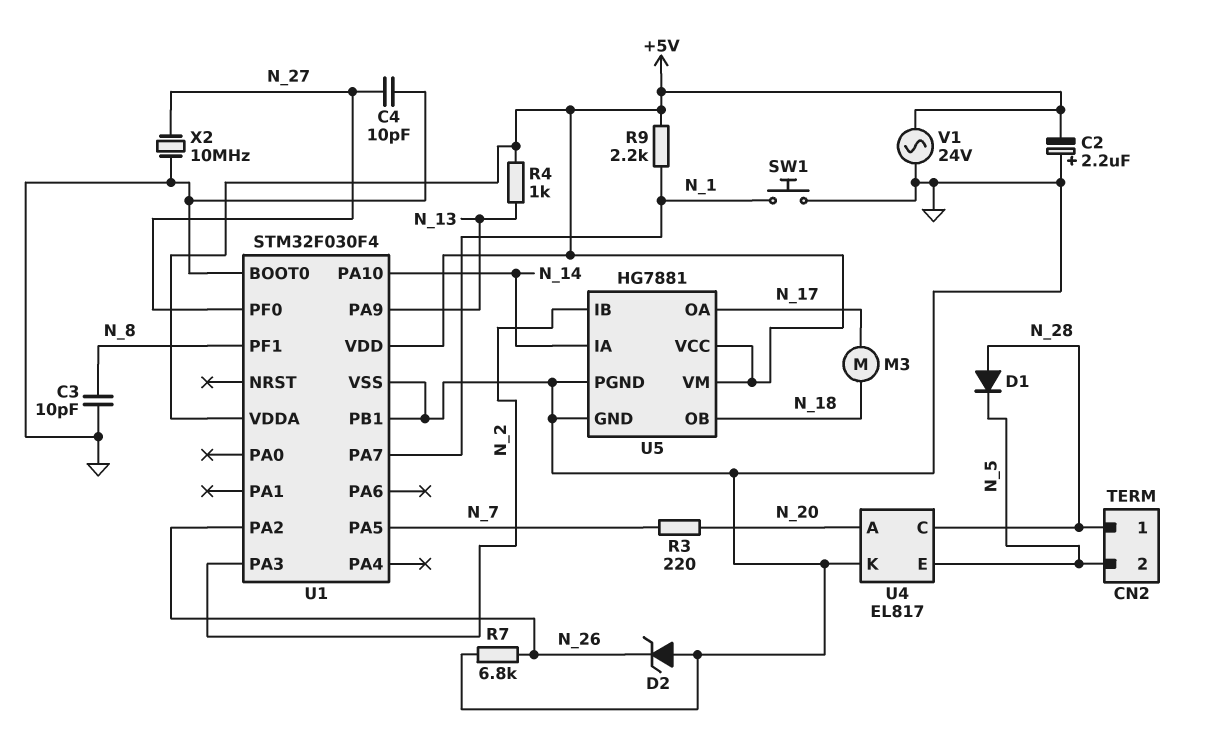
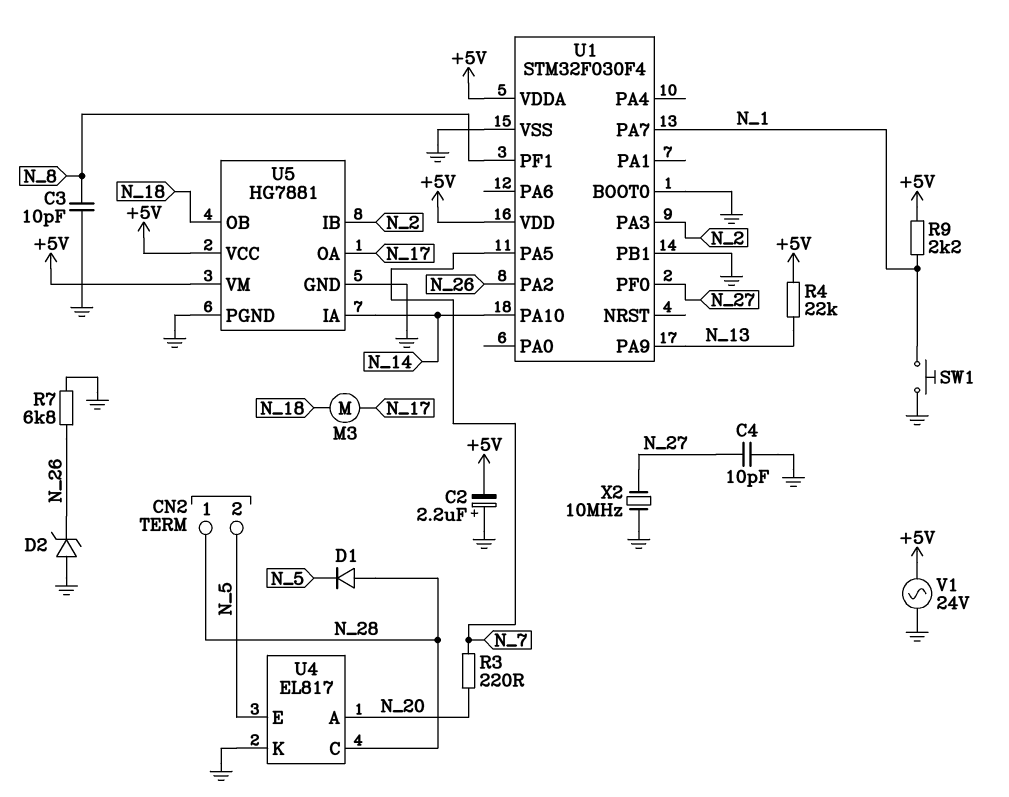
R4: 1k (+5V, N_13) -> 22k (+5V, N_13)

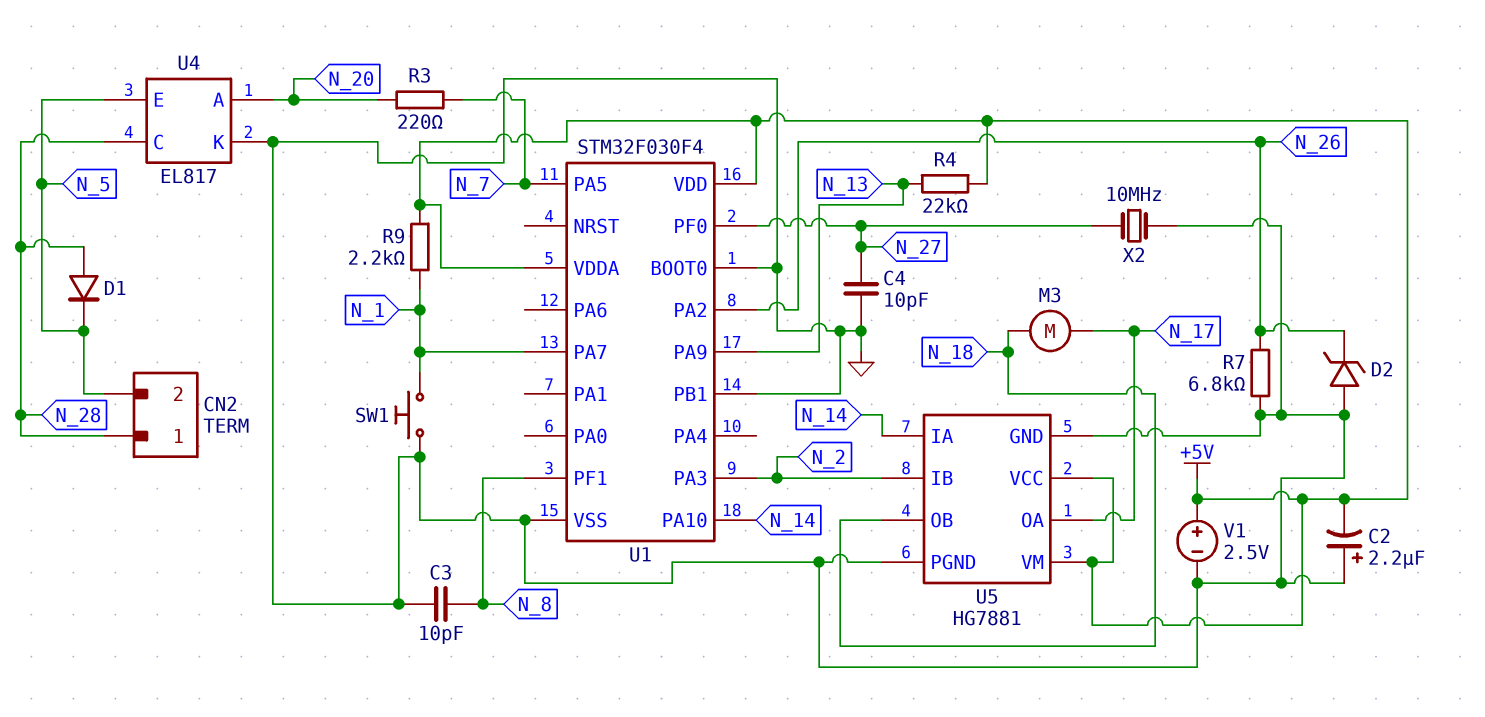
V1: AC 24V (+5V, GND) -> 2.5V (plus +5V, minus GND)

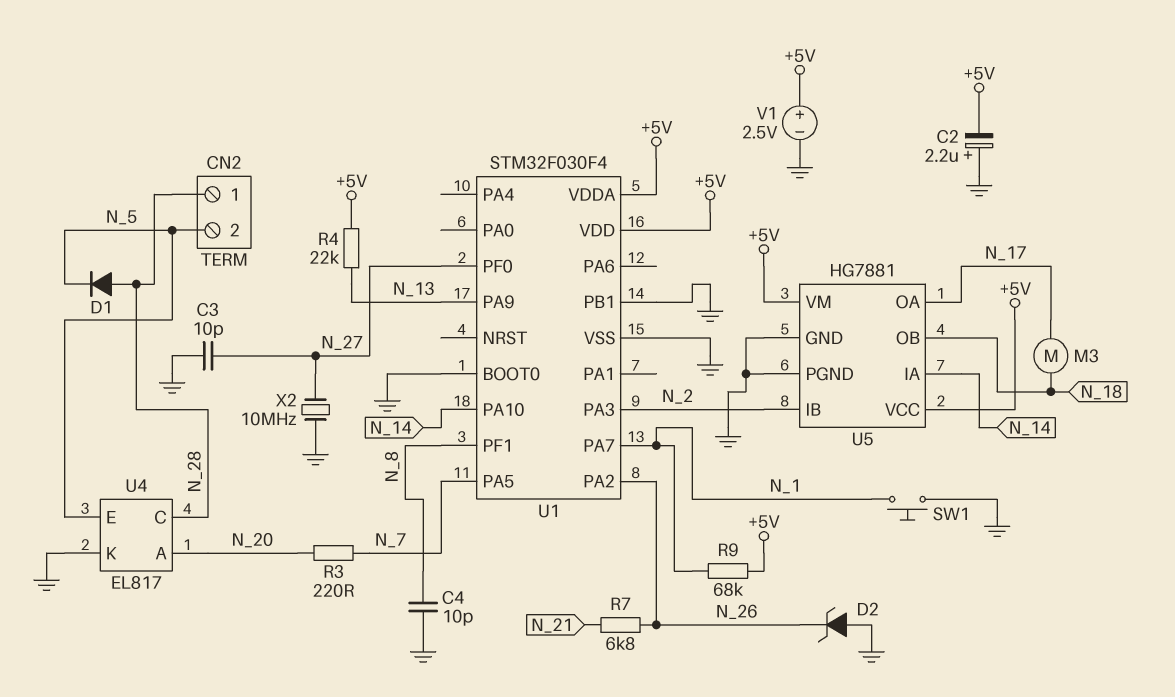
C3: 10pF (GND, N_8) -> 10pF (GND, N_27)
C4: 10pF (GND, N_27) -> 10pF (GND, N_8)
R7: 6.8k (GND, N_26) -> 6.8k (N_21, N_26)
R9: 2.2k (+5V, N_1) -> 68k (+5V, N_1)

